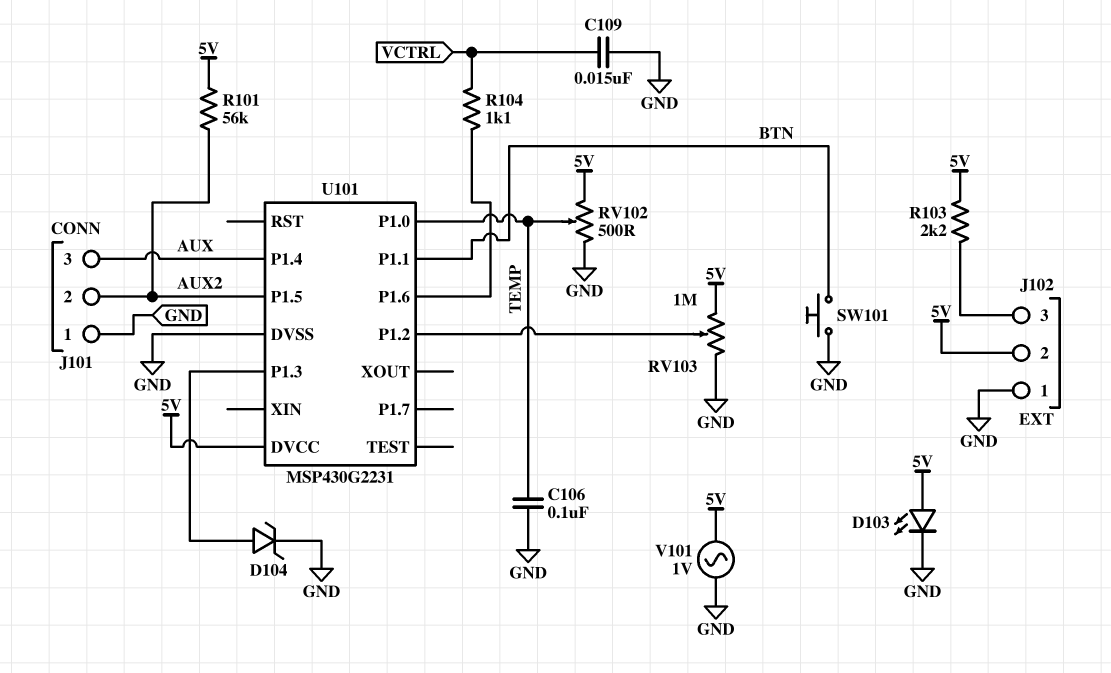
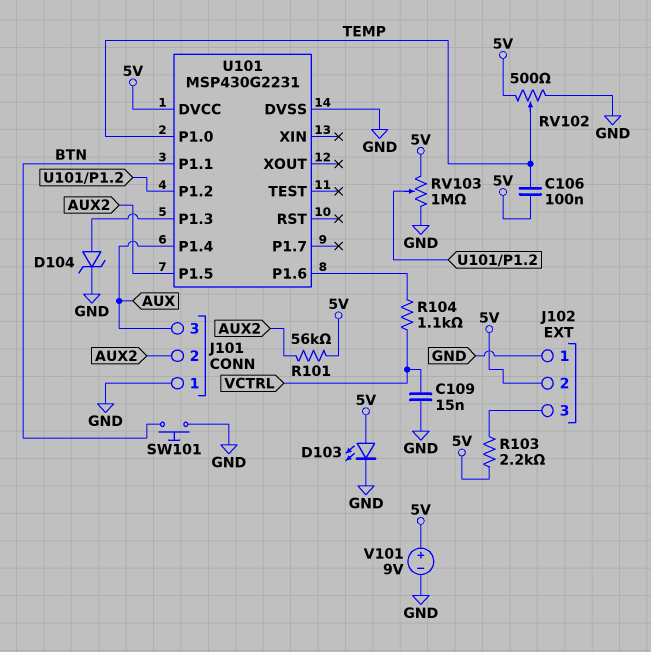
C106: 100nF (GND, TEMP) -> 100nF (5V, TEMP)
V101: AC 1V (5V, GND) -> 9V (plus 5V, minus GND)

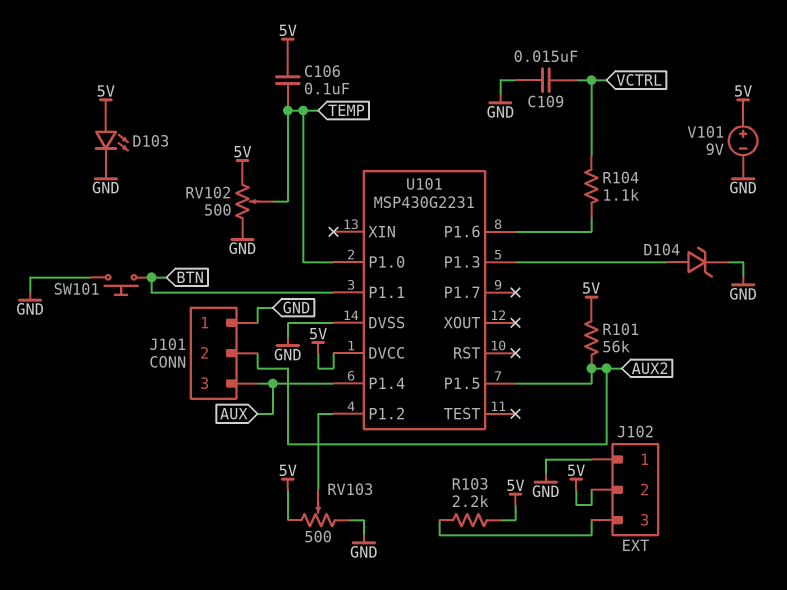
RV103: 1M (5V, GND, wiper U101/P1.2) -> 500 (5V, GND, wiper U101/P1.2)

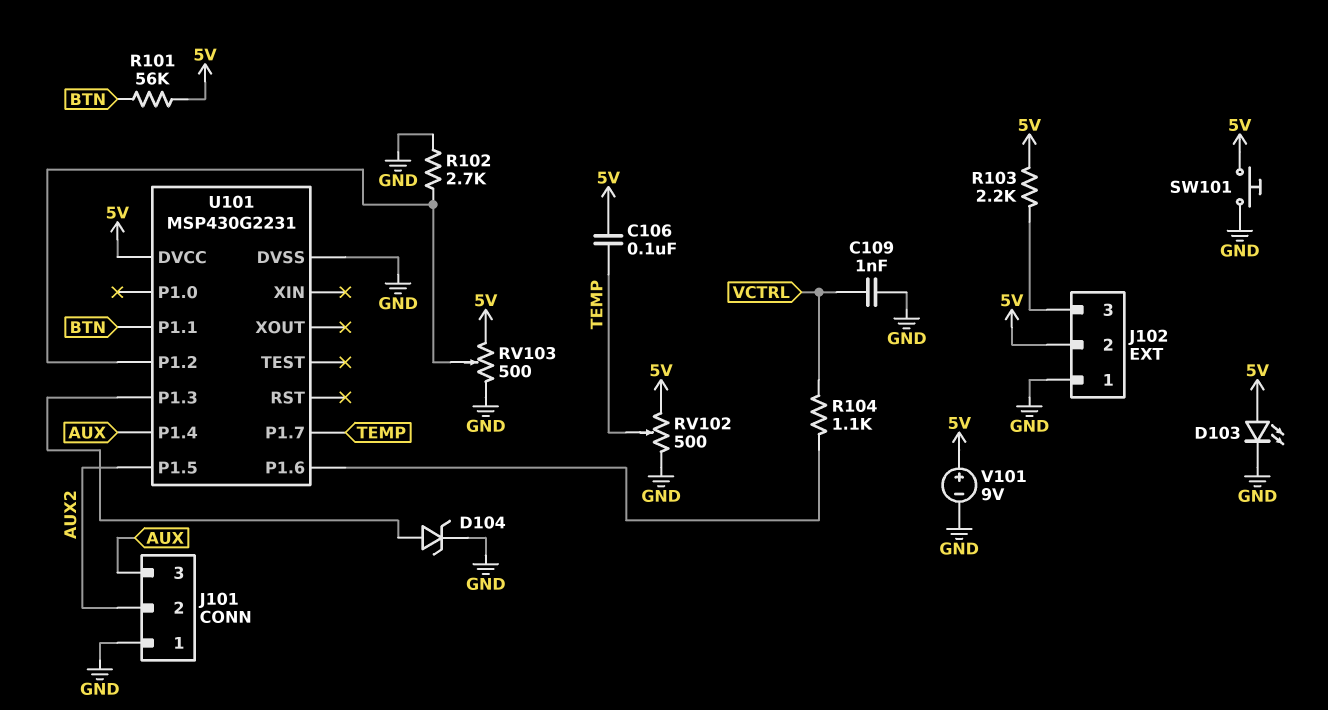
C109: 15nF (GND, VCTRL) -> 1nF (GND, VCTRL)
R101: 56k (5V, AUX2) -> 56k (5V, BTN)
R102: none -> 2.7k (GND, U101/P1.2)
SW101: button (BTN, GND) -> button (5V, GND)
U101 pin P1.0: TEMP -> none
U101 pin P1.7: none -> TEMP

